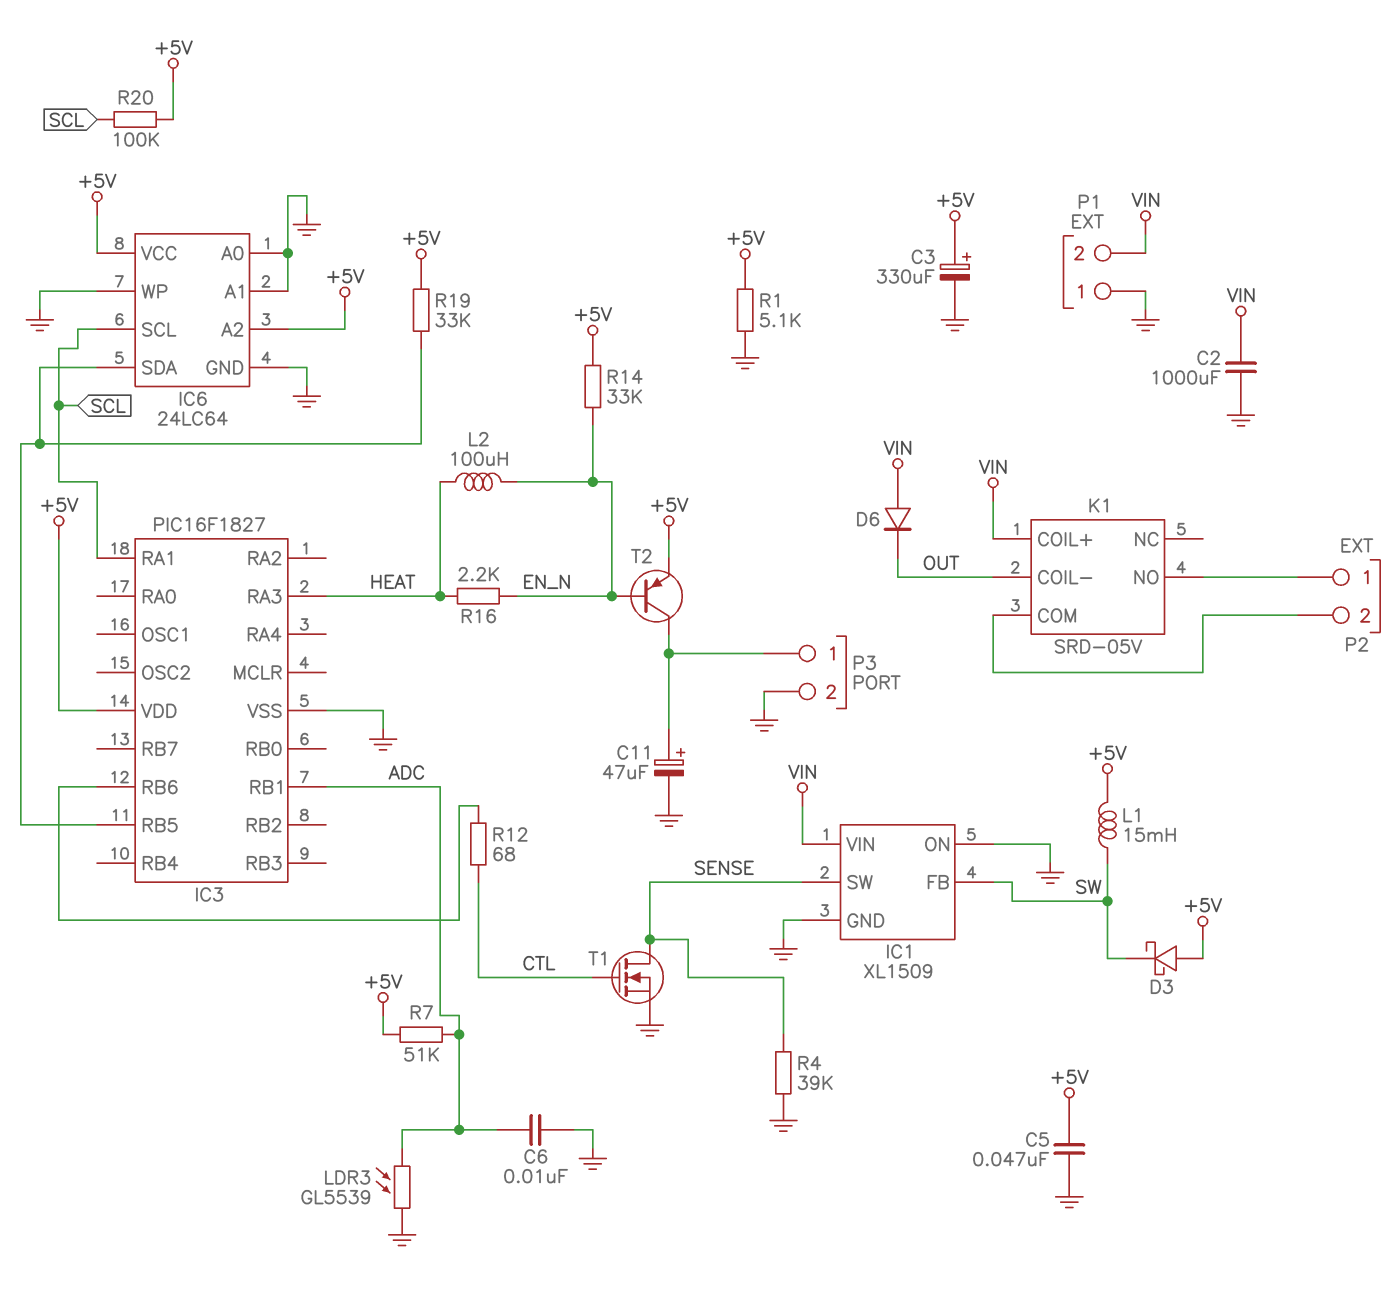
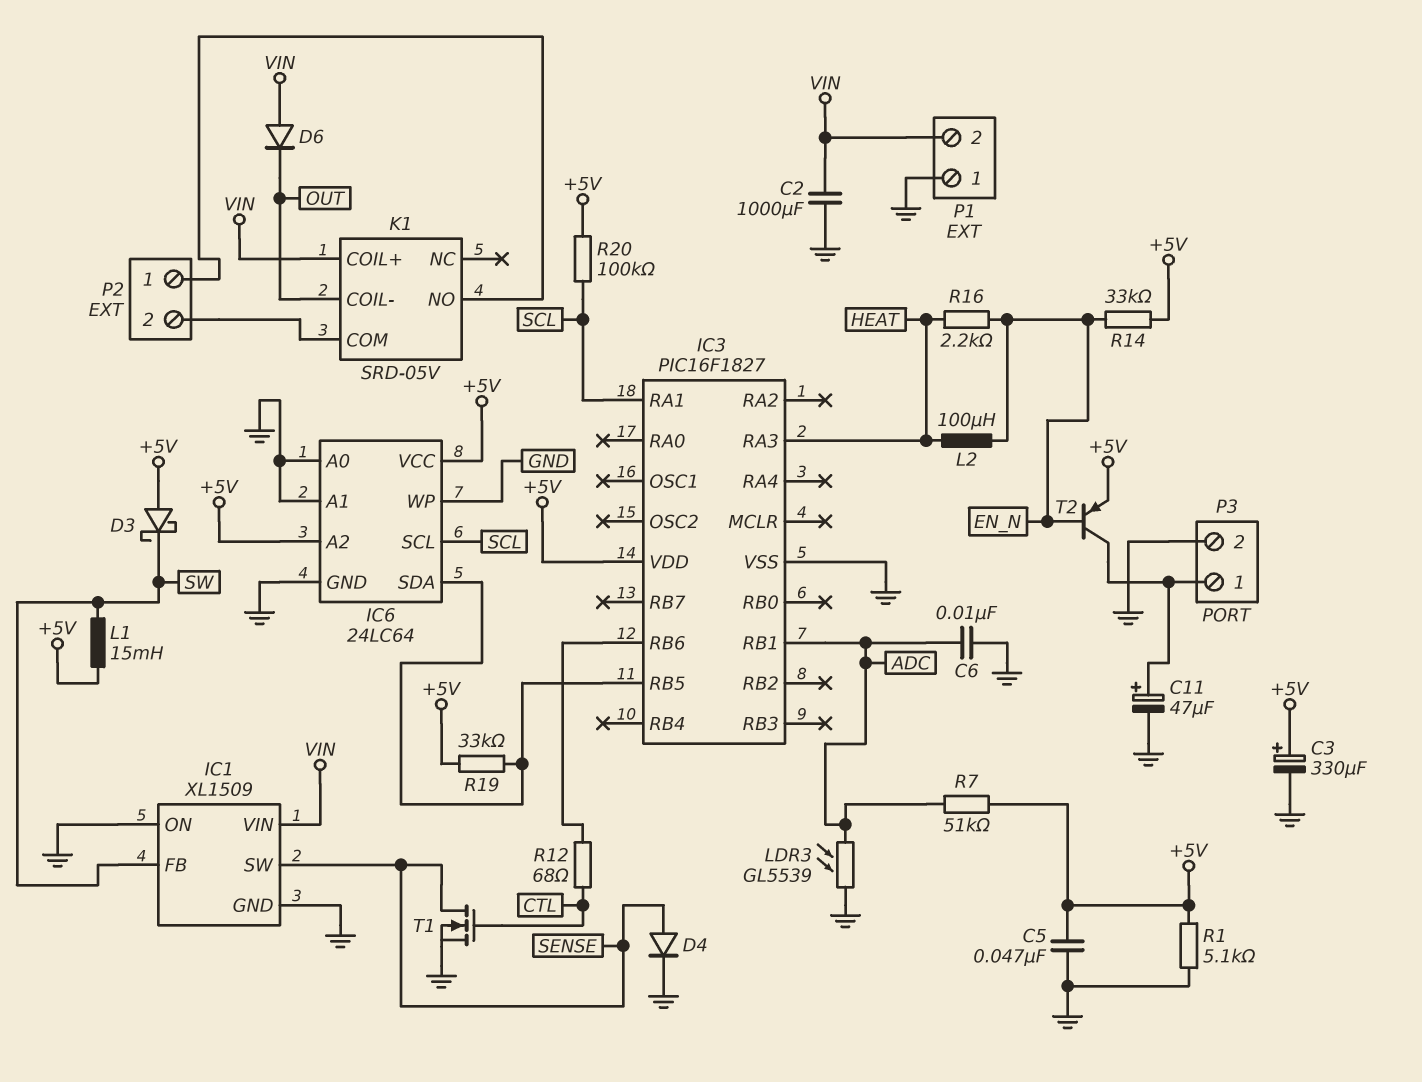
D4: none -> diode (A SENSE, K GND)
R4: 39k (GND, SENSE) -> none

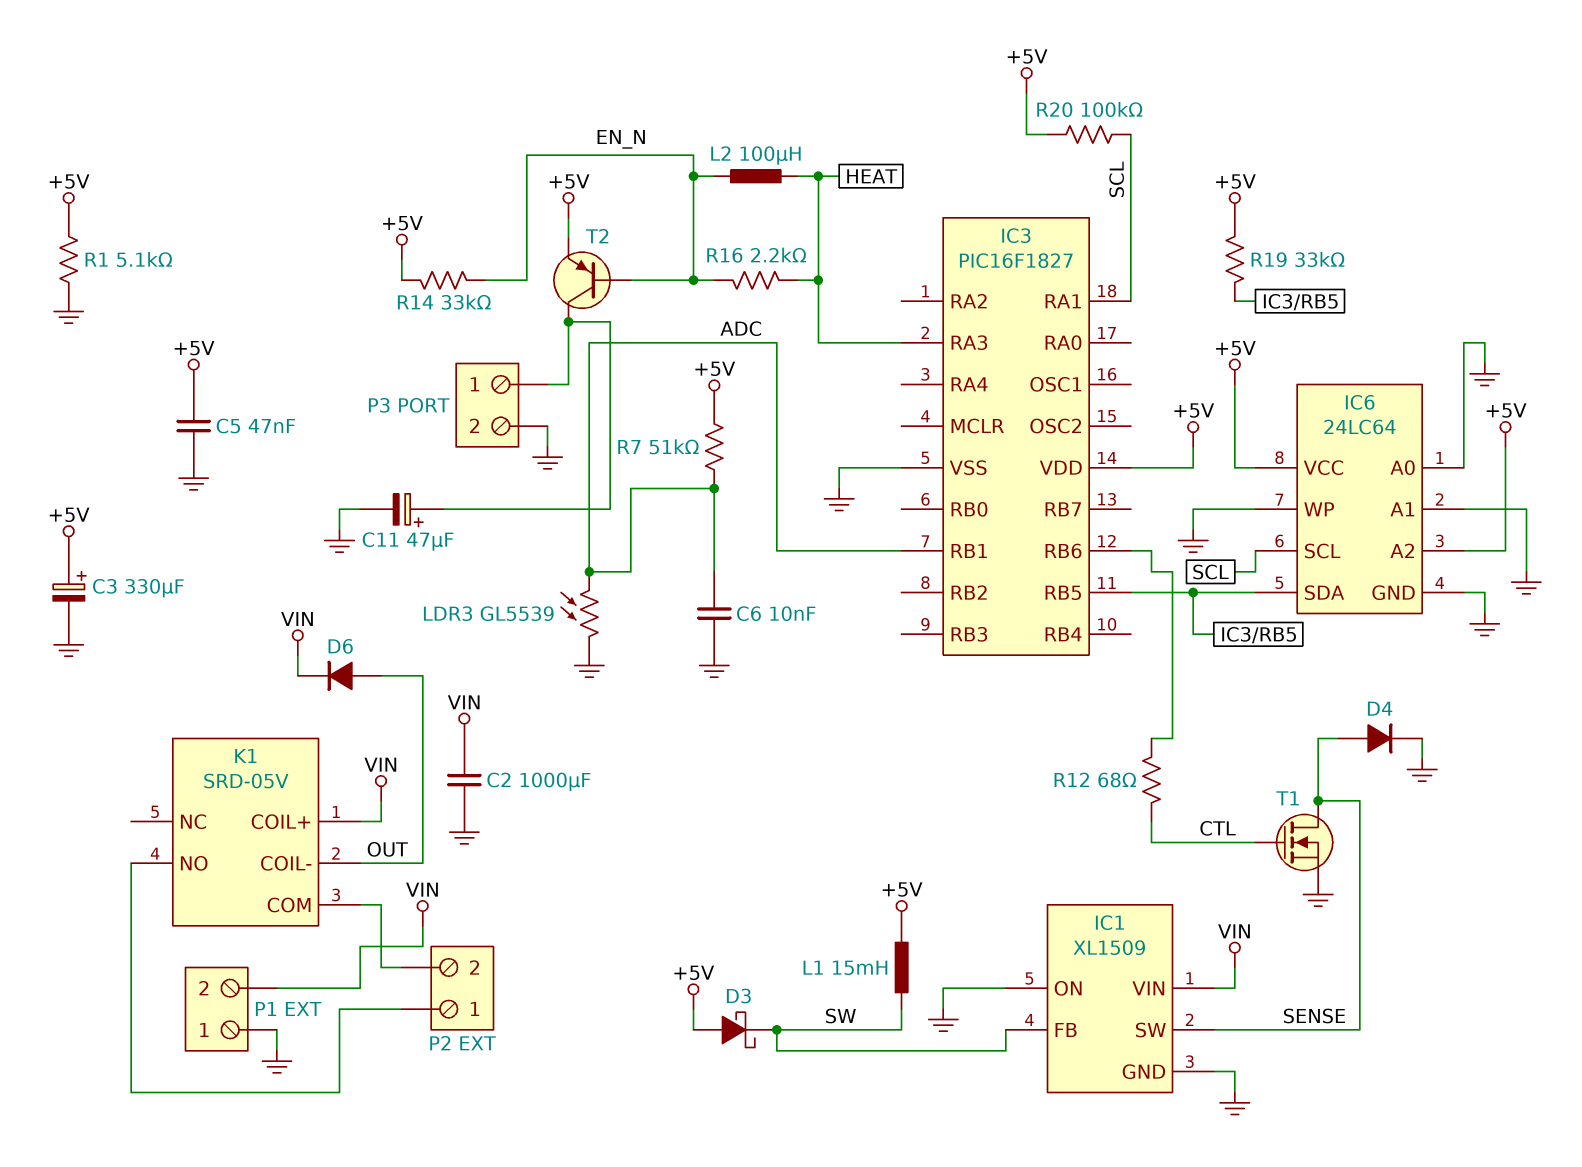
D6: diode (A VIN, K OUT) -> diode (A OUT, K VIN)

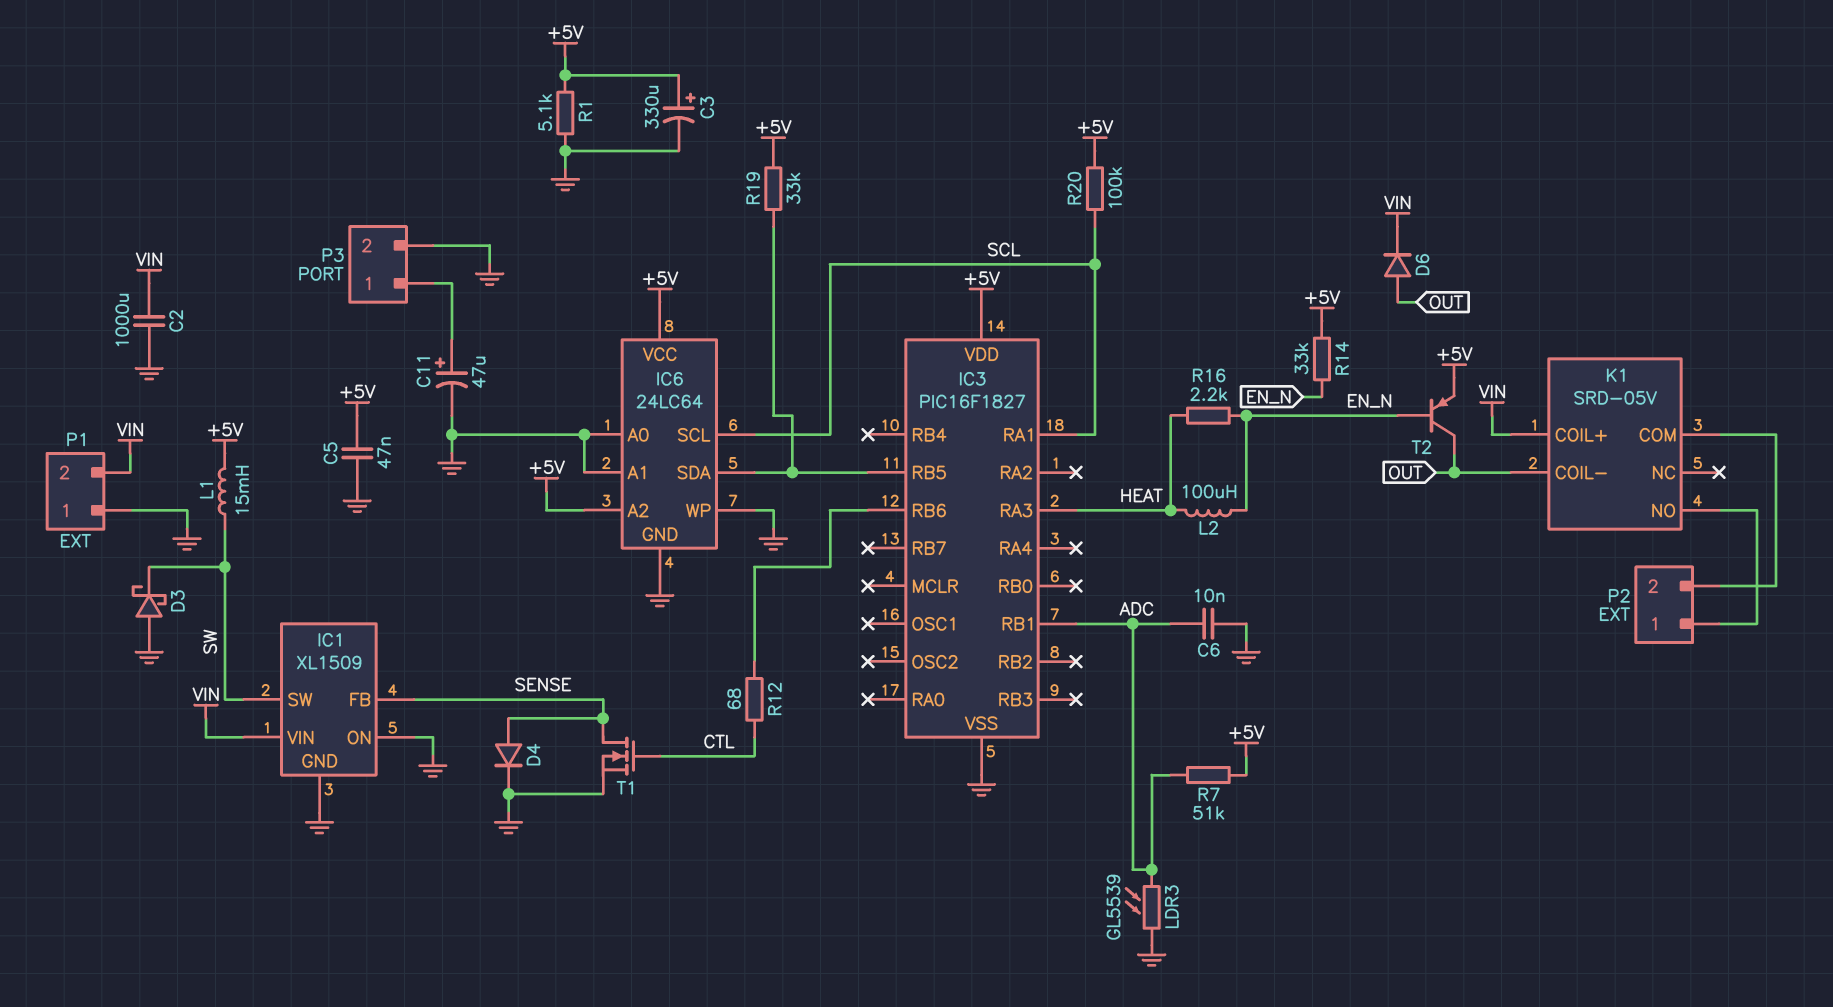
D3: schottky (A +5V, K SW) -> schottky (A GND, K SW)
IC1 pin FB: SW -> SENSE
IC1 pin SW: SENSE -> SW
T2: PNP (B EN_N, C P3/1, E +5V) -> PNP (B EN_N, C OUT, E +5V)

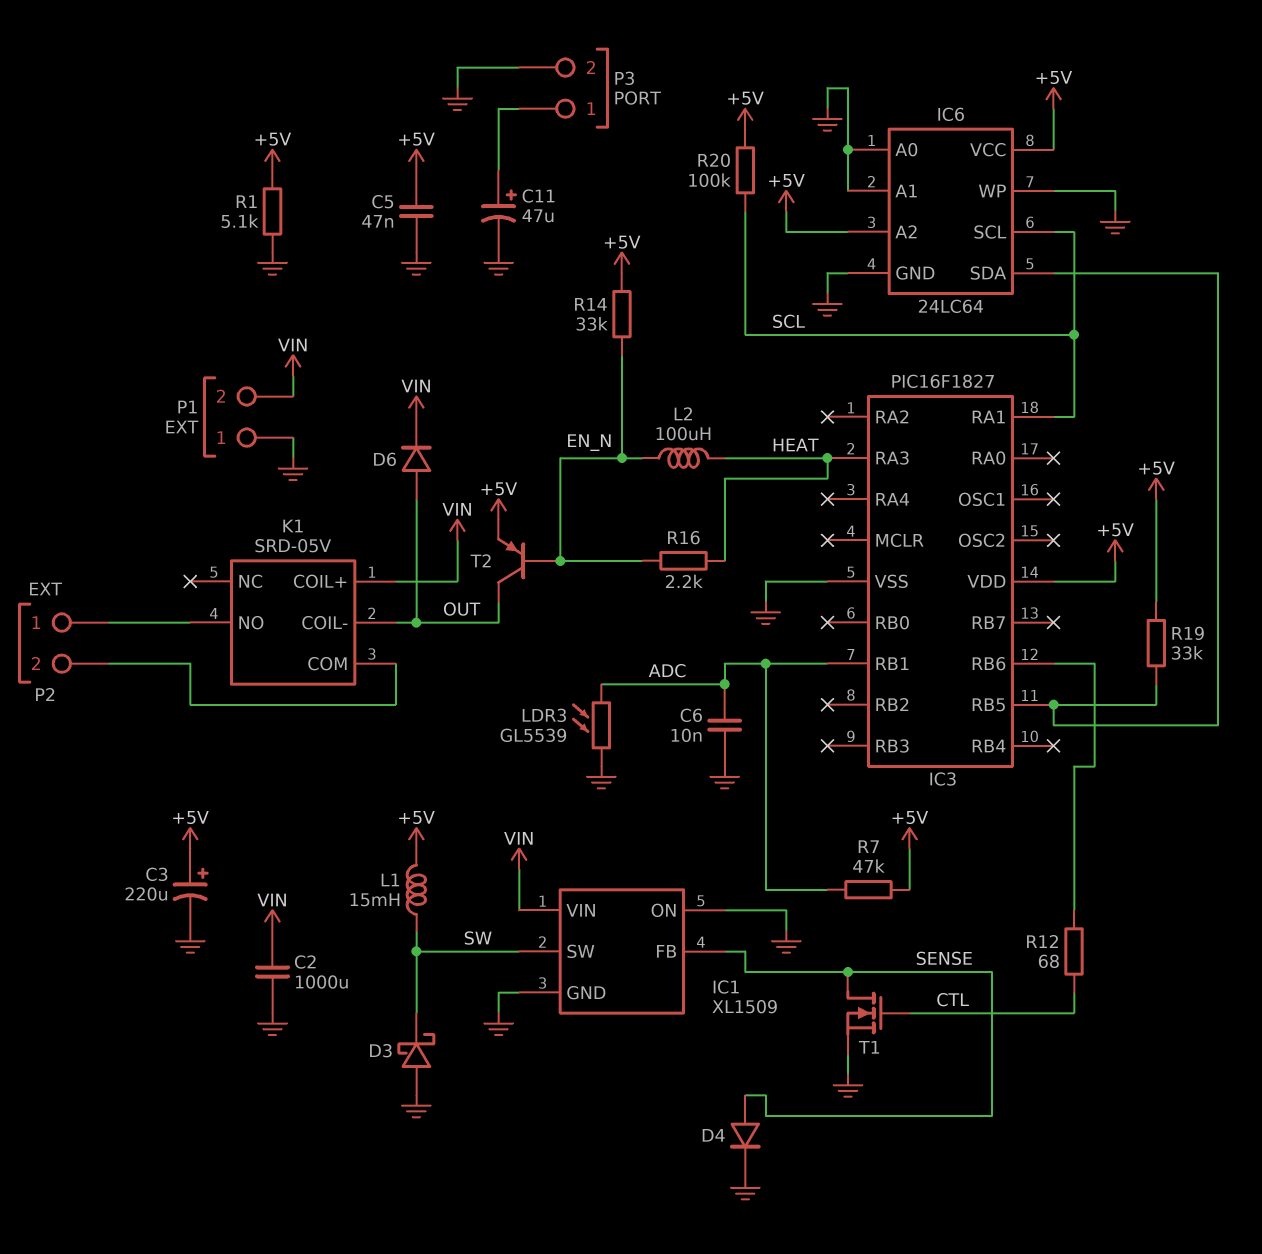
C3: 330uF (plus +5V, minus GND) -> 220uF (plus +5V, minus GND)
R7: 51k (+5V, ADC) -> 47k (+5V, ADC)

